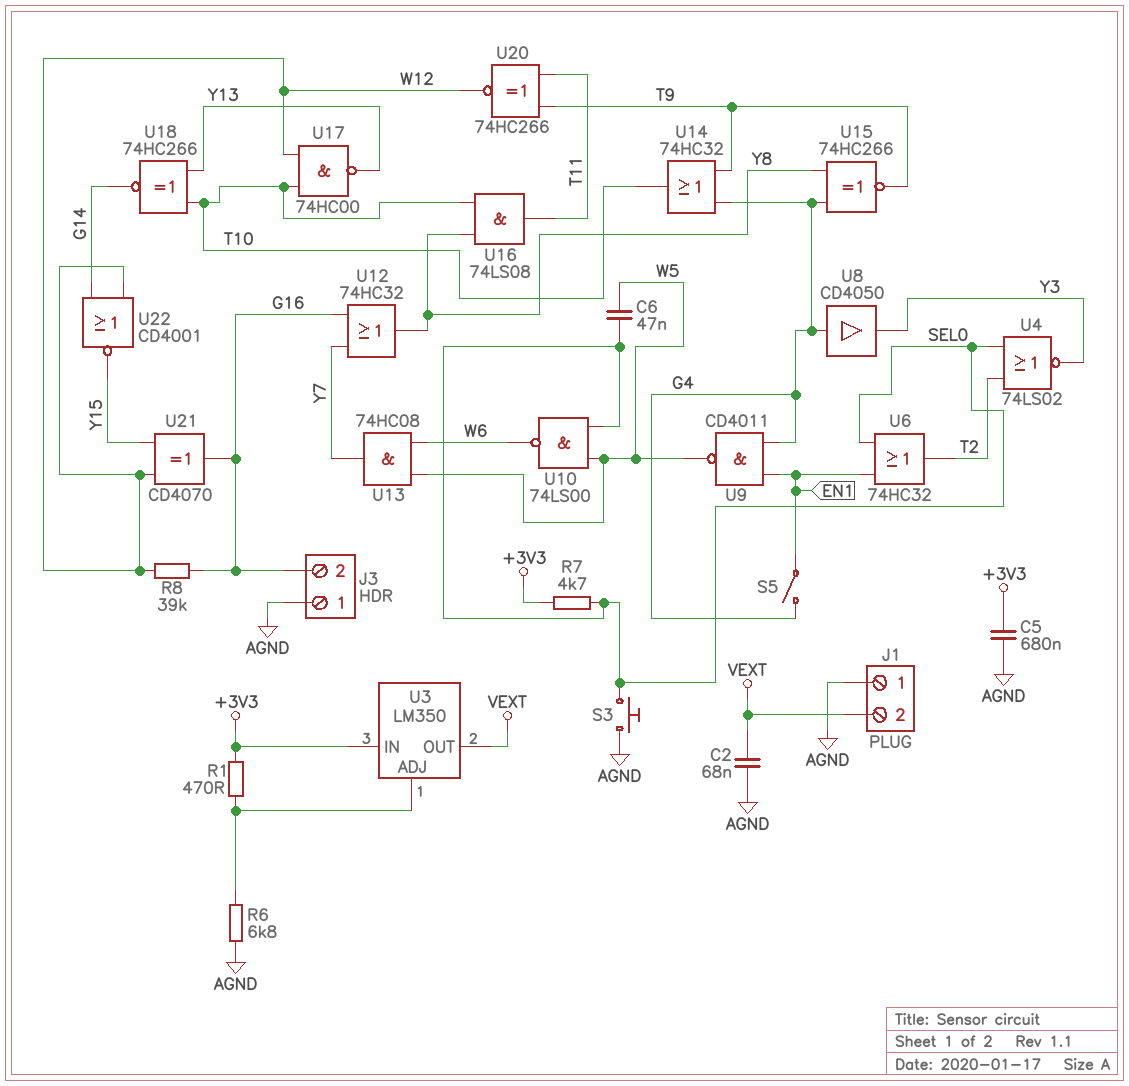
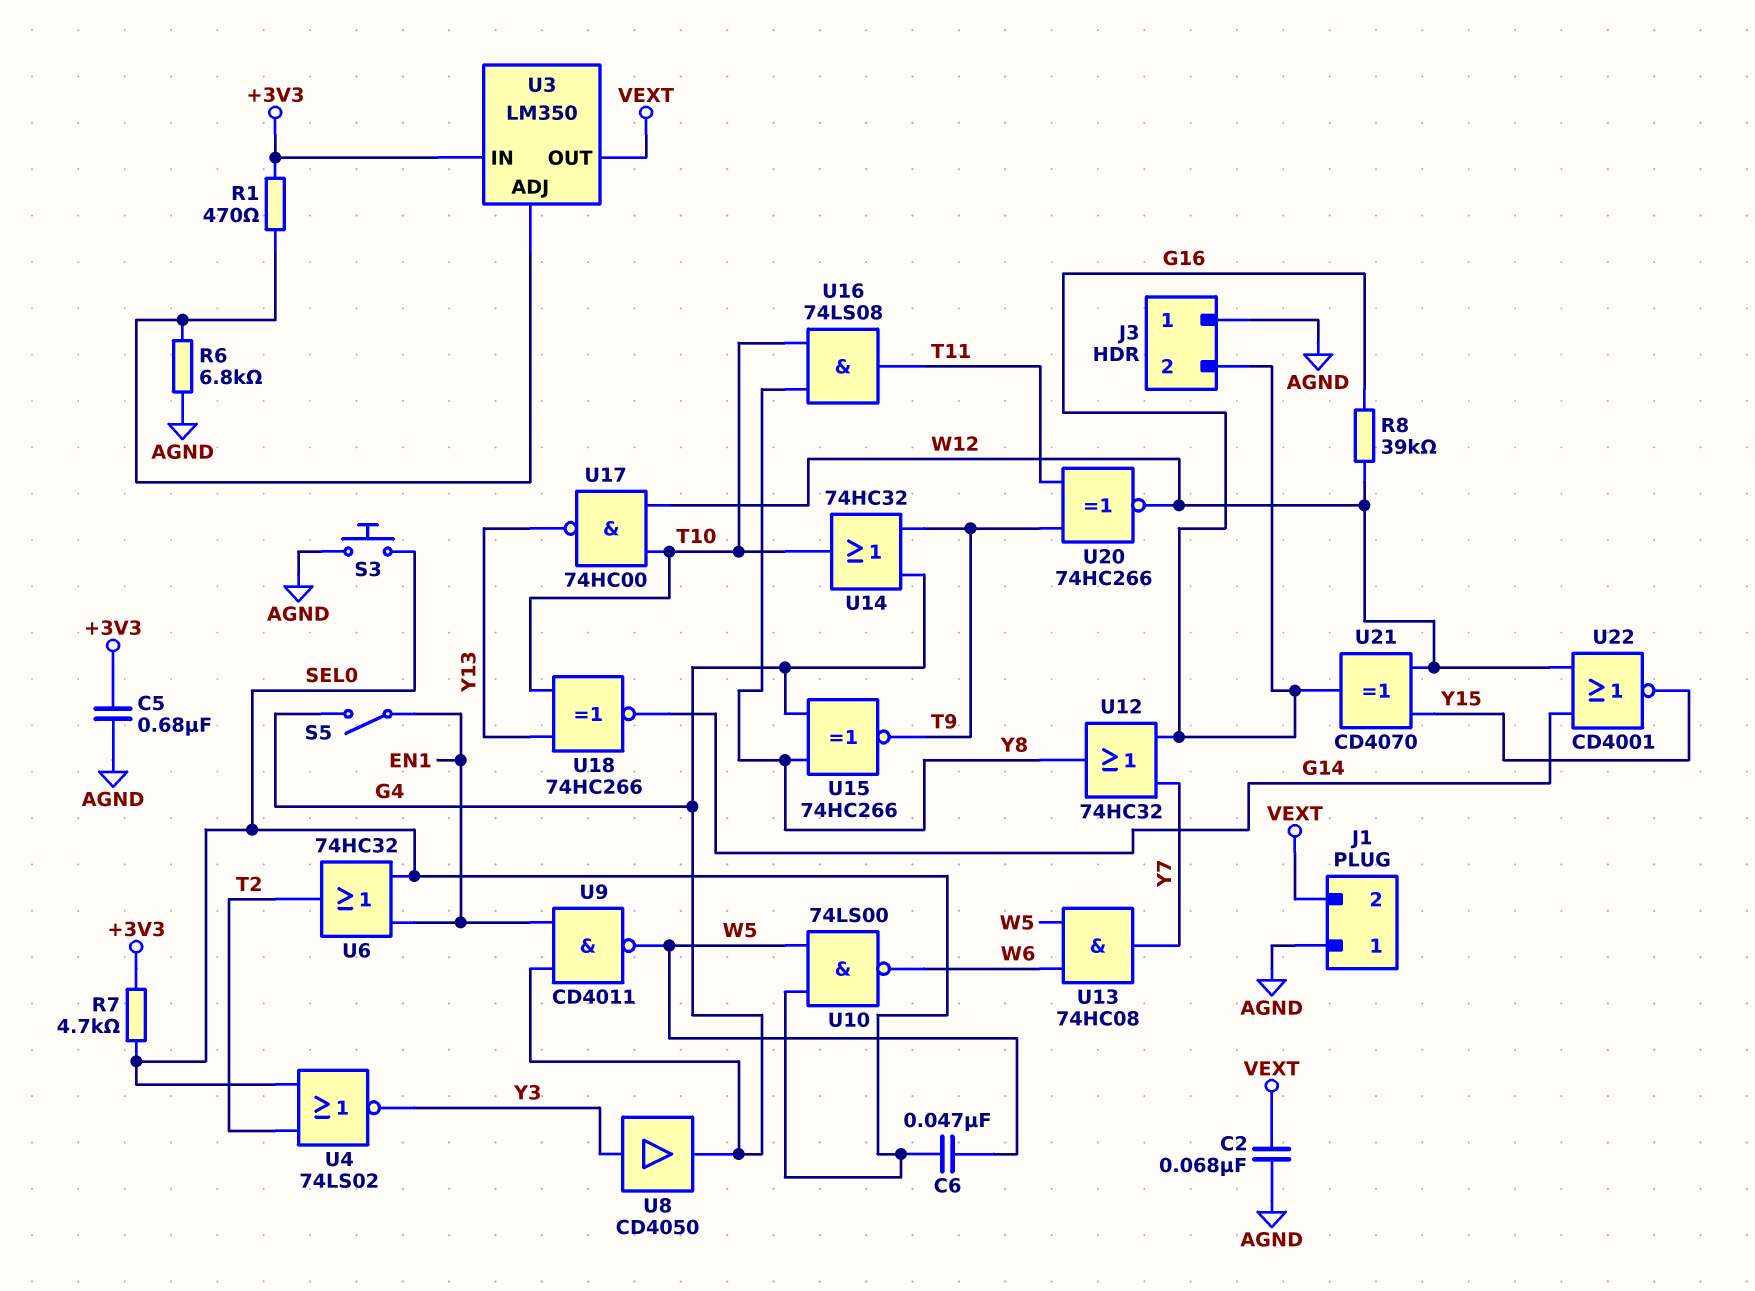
U8: buffer CD4050 (in G4, out Y3) -> buffer CD4050 (in Y3, out G4)

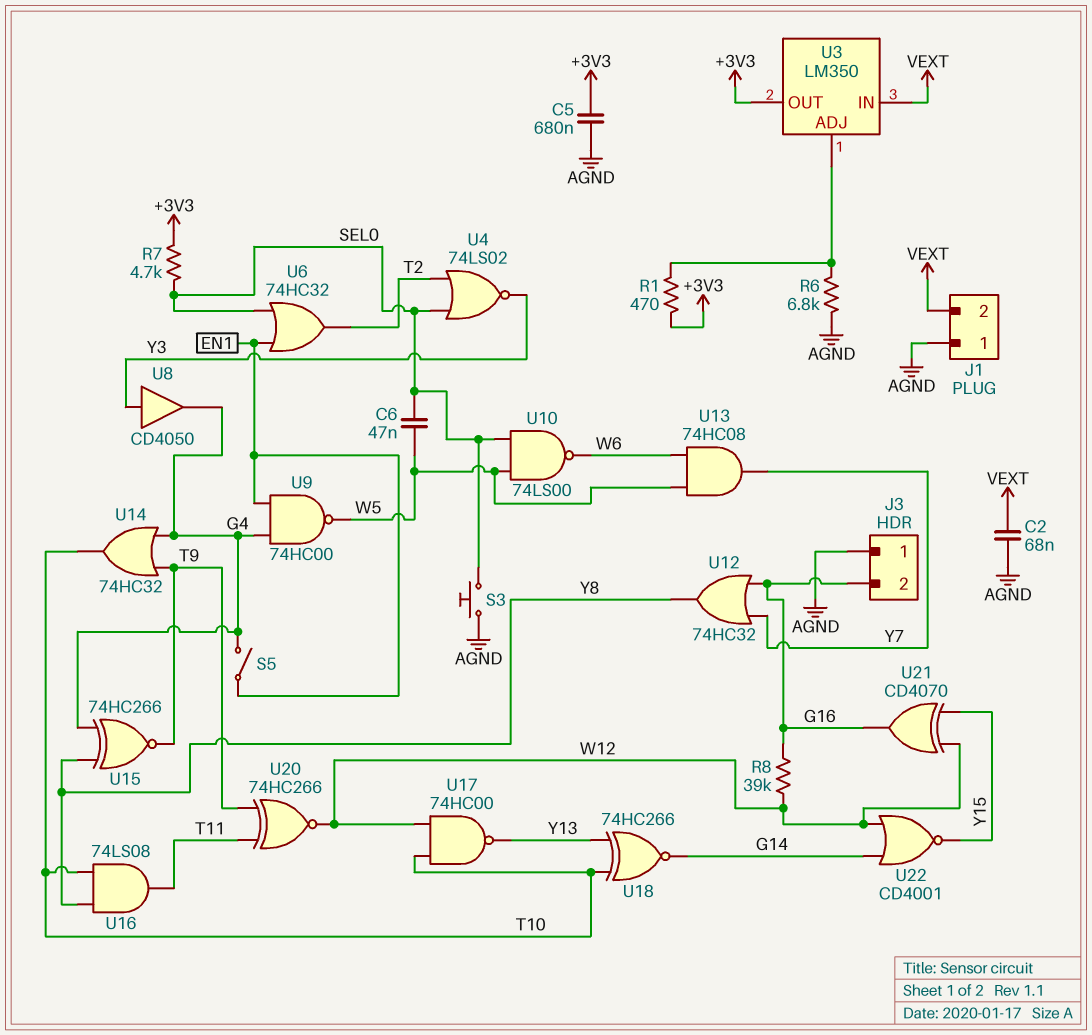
U3 pin IN: +3V3 -> VEXT
U3 pin OUT: VEXT -> +3V3
U9: NAND CD4011 (in EN1, in G4, out W5) -> NAND 74HC00 (in EN1, in G4, out W5)

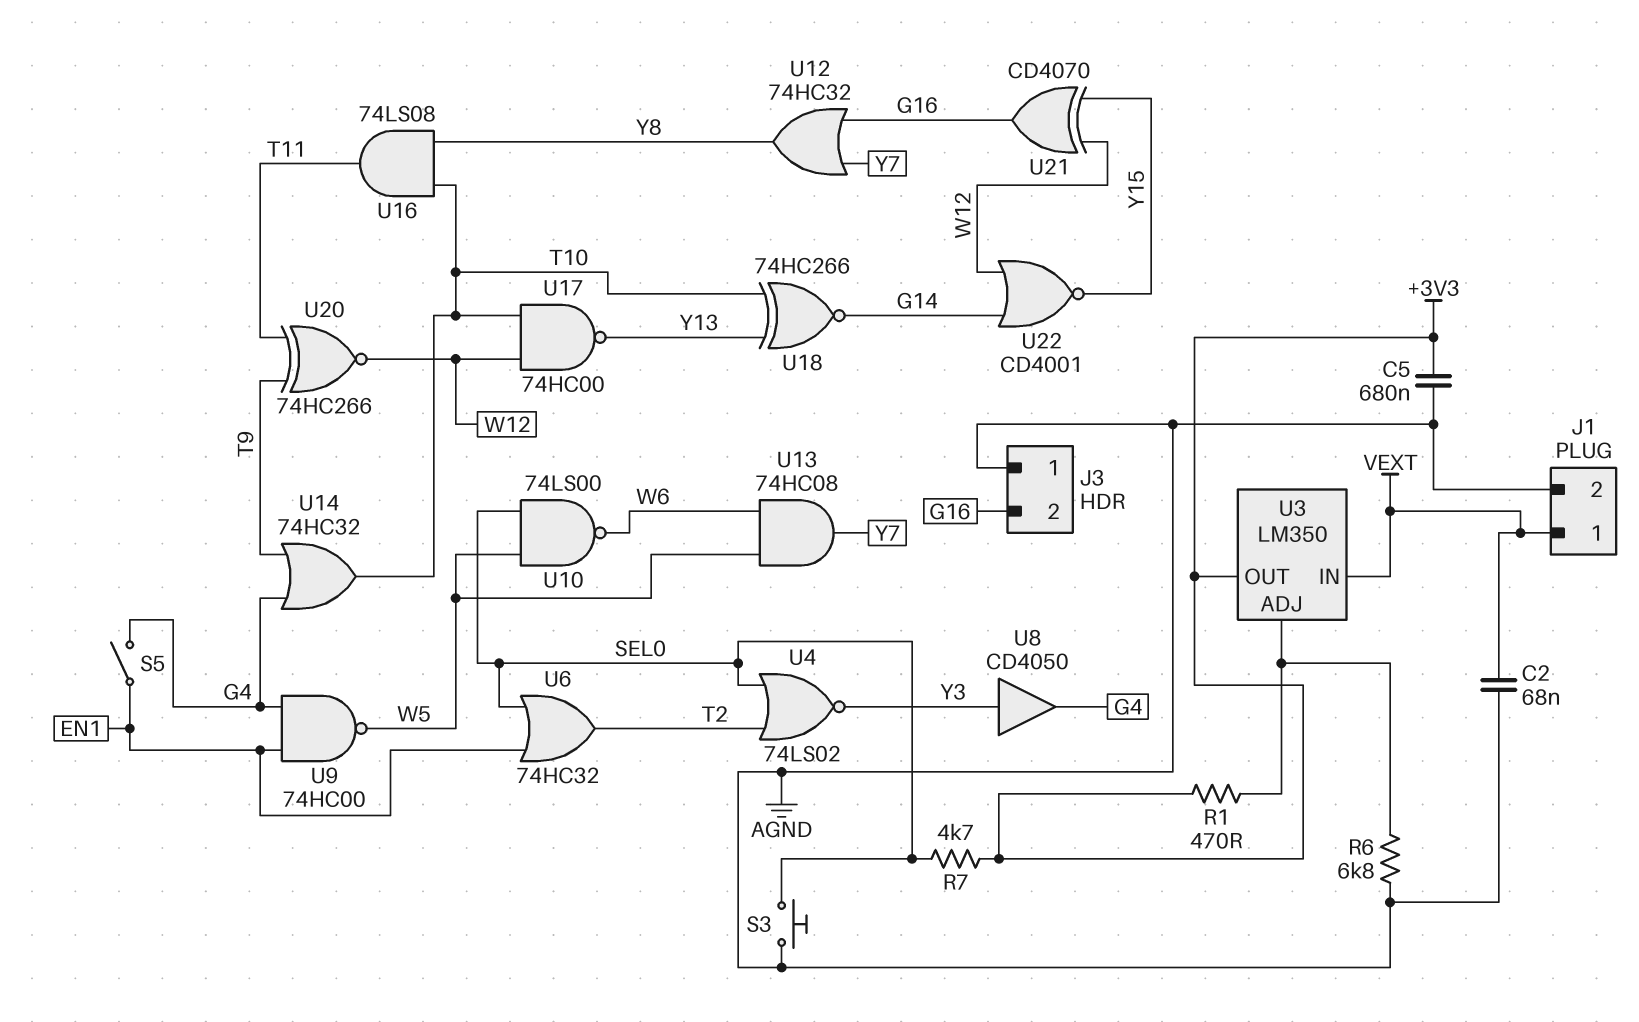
C6: 47nF (SEL0, W5) -> none
J1 pin 1: AGND -> VEXT
J1 pin 2: VEXT -> AGND
R8: 39k (G16, W12) -> none
U15: XNOR 74HC266 (in G4, in Y8, out T9) -> none

